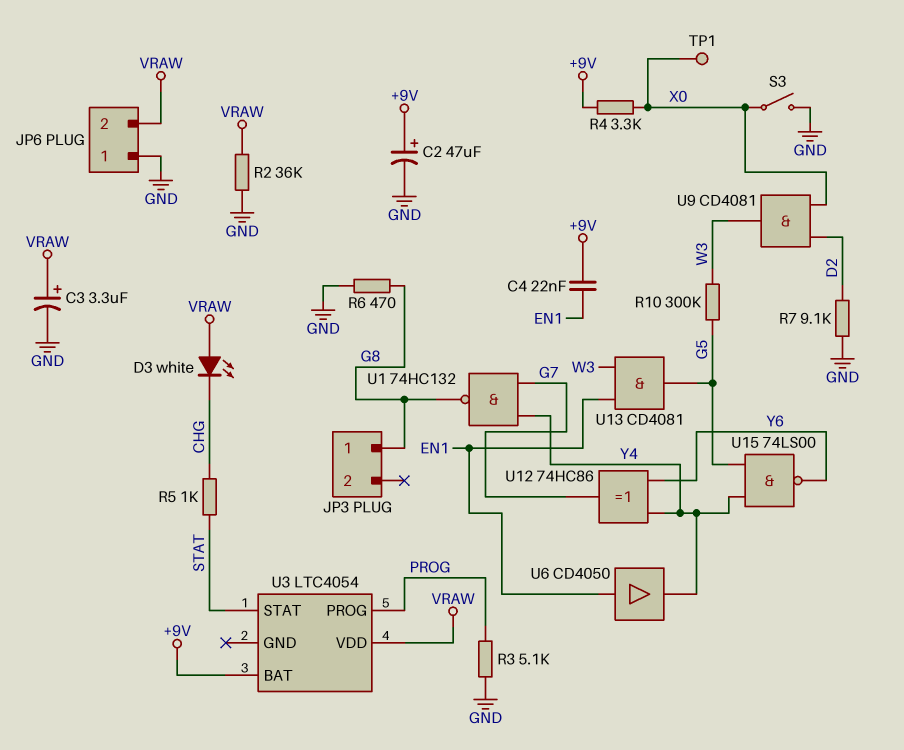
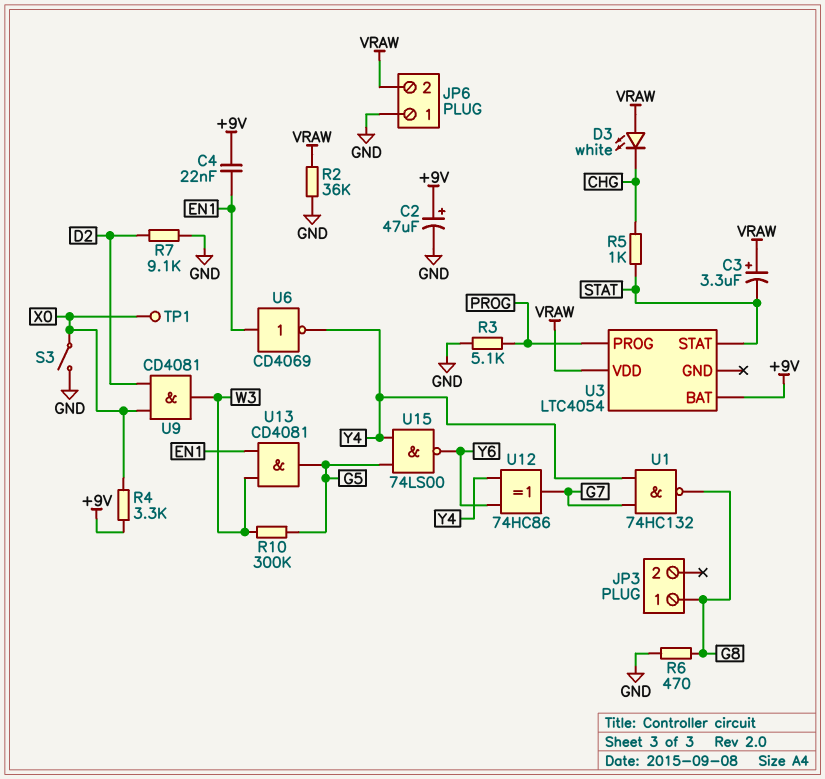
C3: 3.3uF (plus VRAW, minus GND) -> 3.3uF (plus VRAW, minus STAT)
U6: buffer CD4050 (in EN1, out Y4) -> NOT CD4069 (in EN1, out Y4)

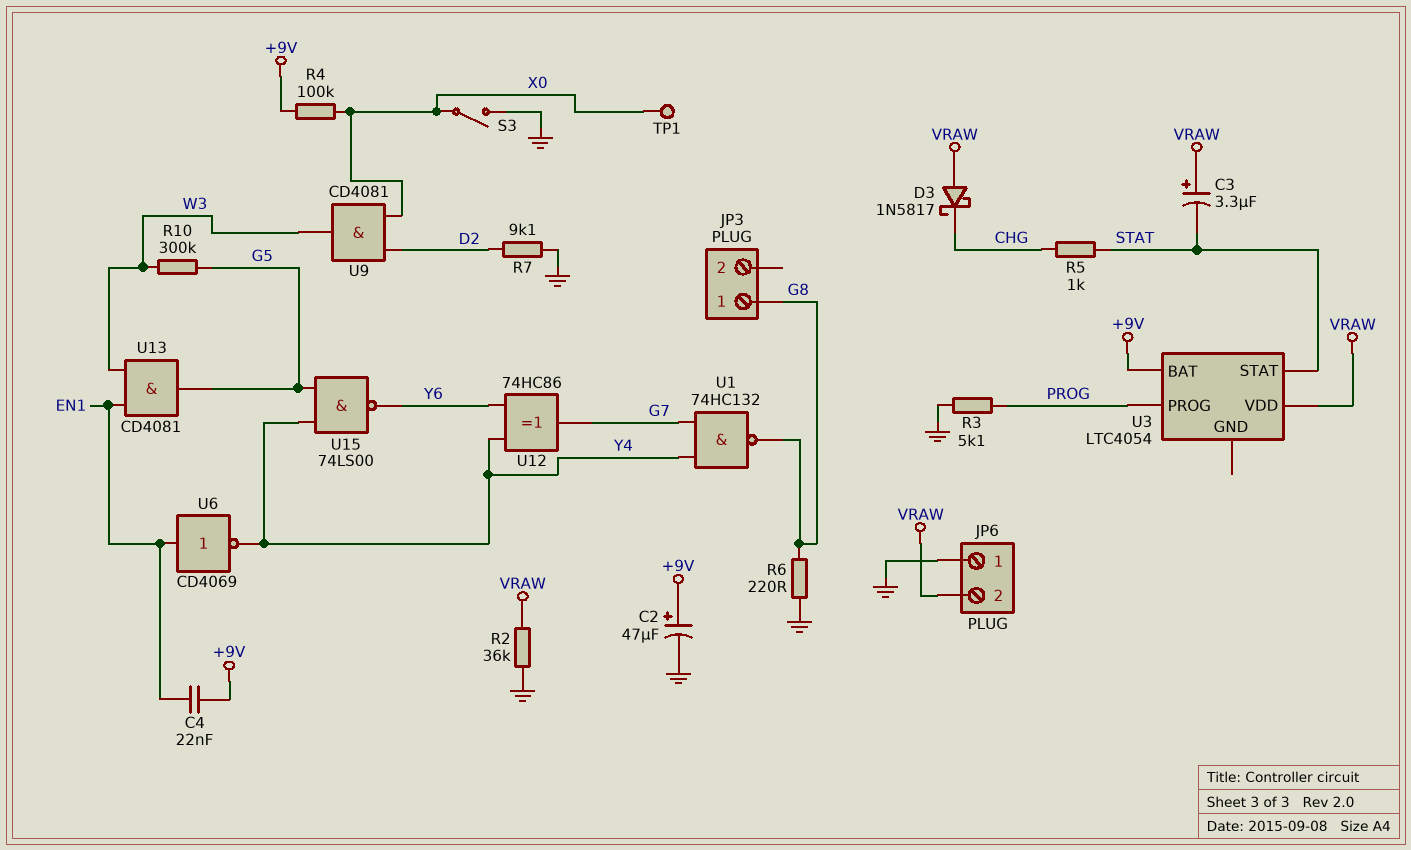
D3: LED white (A VRAW, K CHG) -> schottky 1N5817 (A VRAW, K CHG)
R4: 3.3k (+9V, X0) -> 100k (+9V, X0)
R6: 470 (G8, GND) -> 220 (G8, GND)

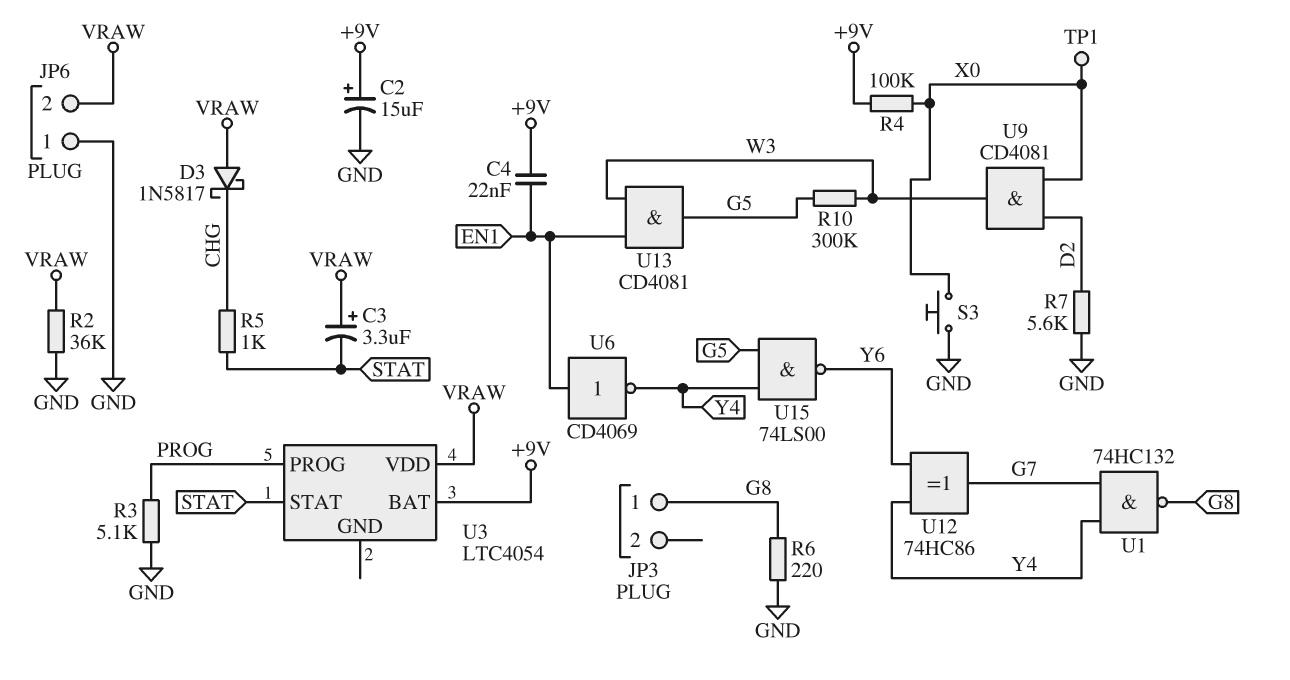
C2: 47uF (plus +9V, minus GND) -> 15uF (plus +9V, minus GND)
R7: 9.1k (D2, GND) -> 5.6k (D2, GND)
S3: switch (GND, X0) -> button (GND, X0)

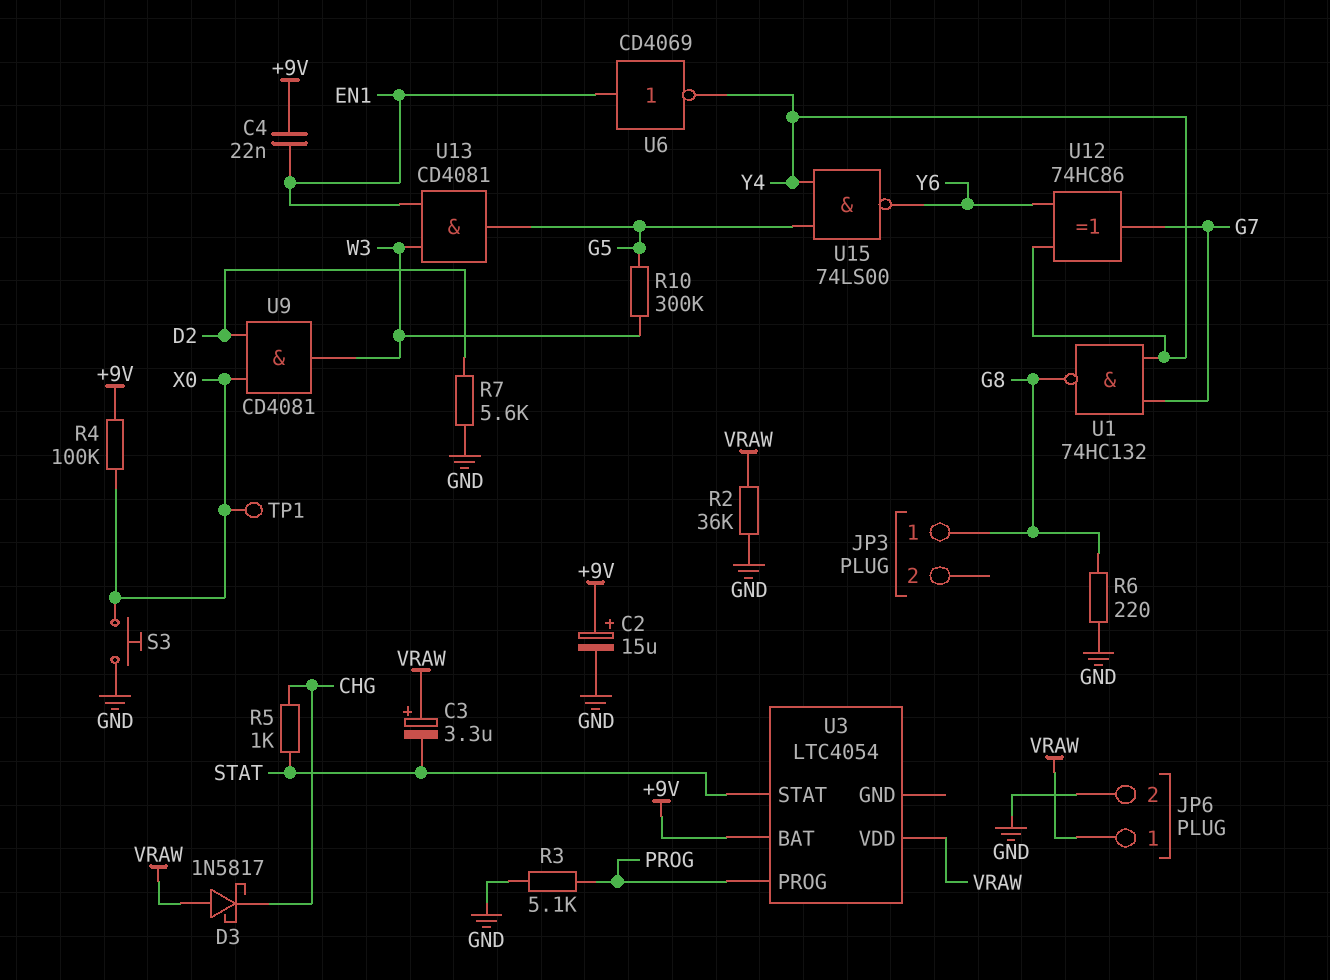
JP6 pin 1: GND -> VRAW
JP6 pin 2: VRAW -> GND

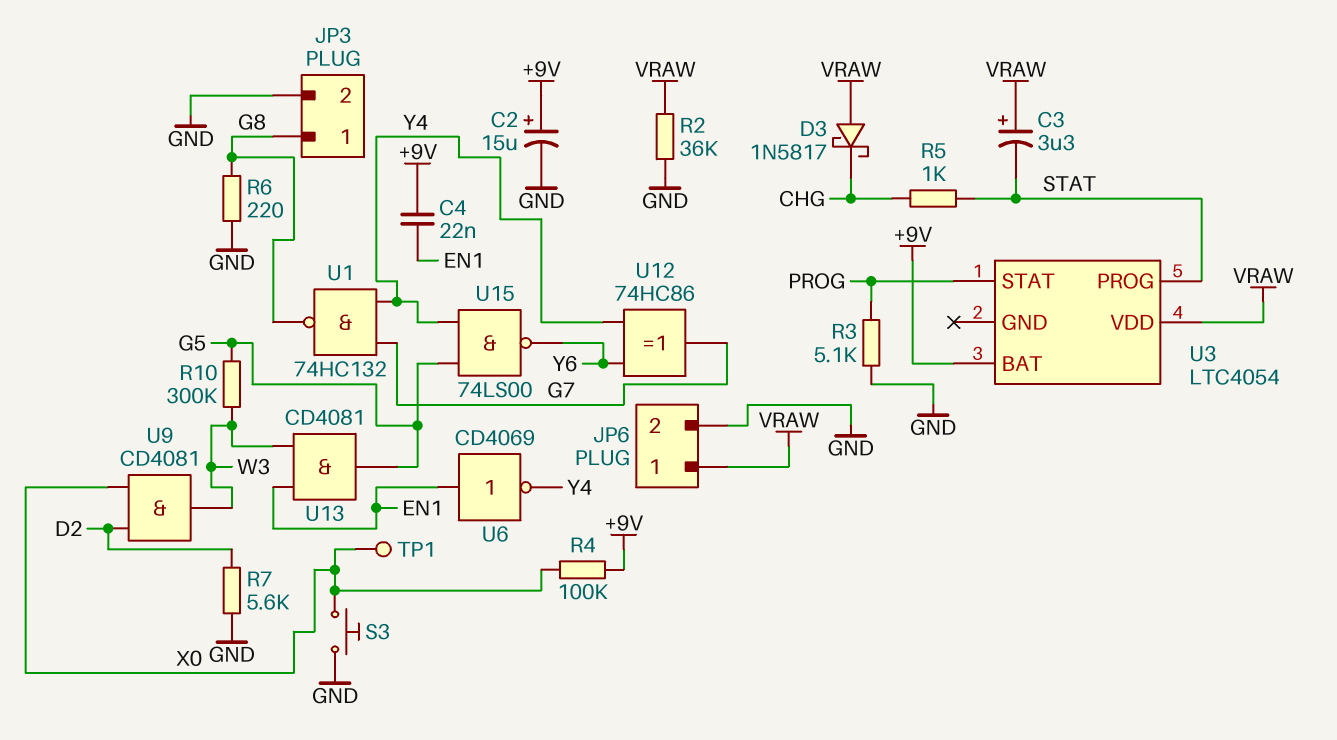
JP3 pin 2: none -> GND
U3 pin PROG: PROG -> STAT
U3 pin STAT: STAT -> PROG

